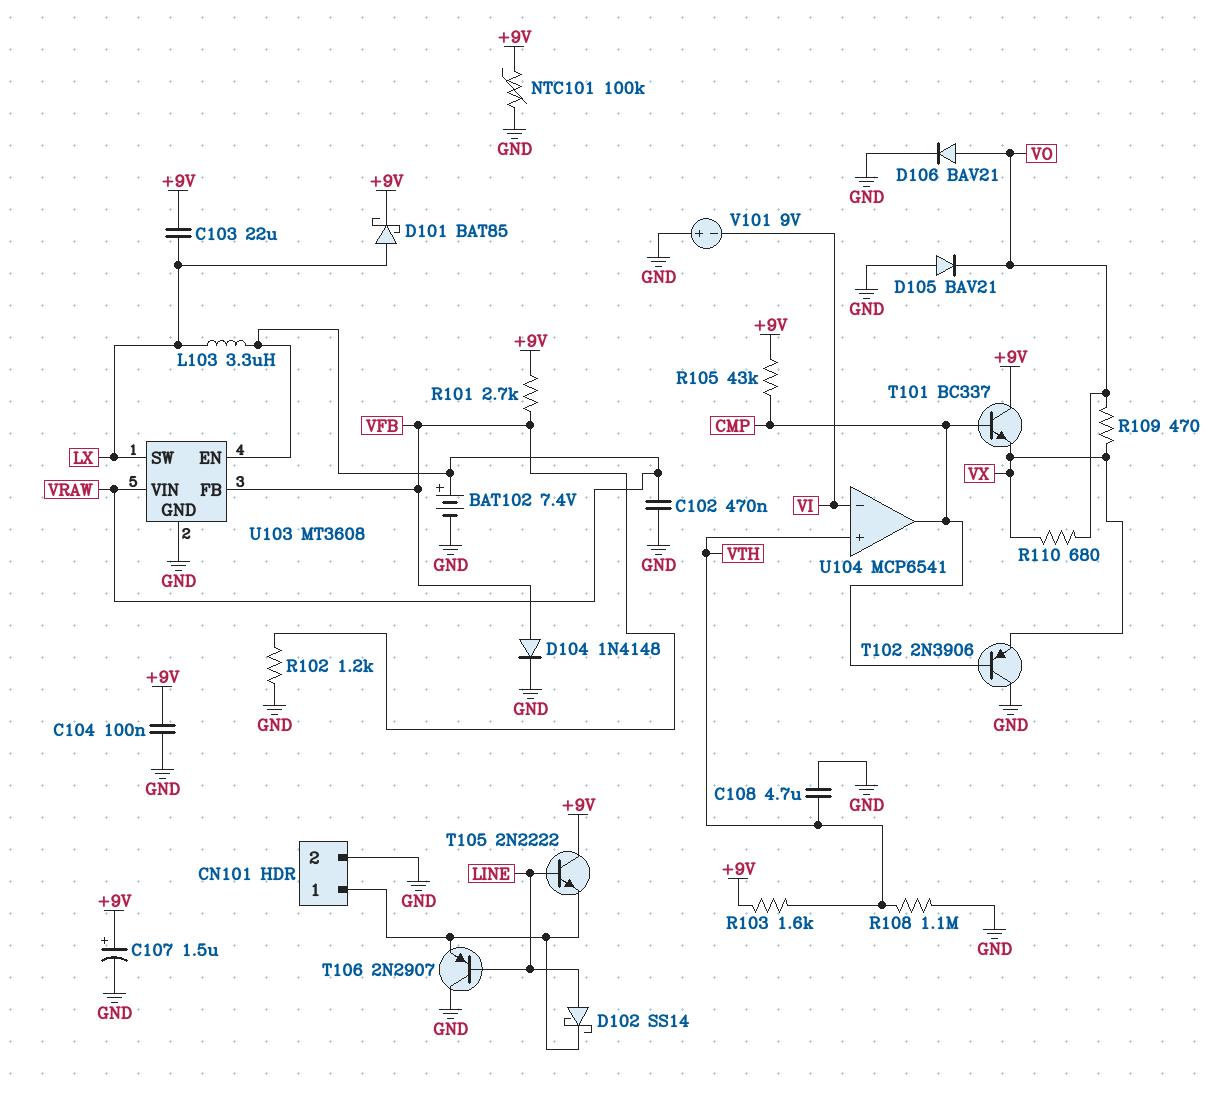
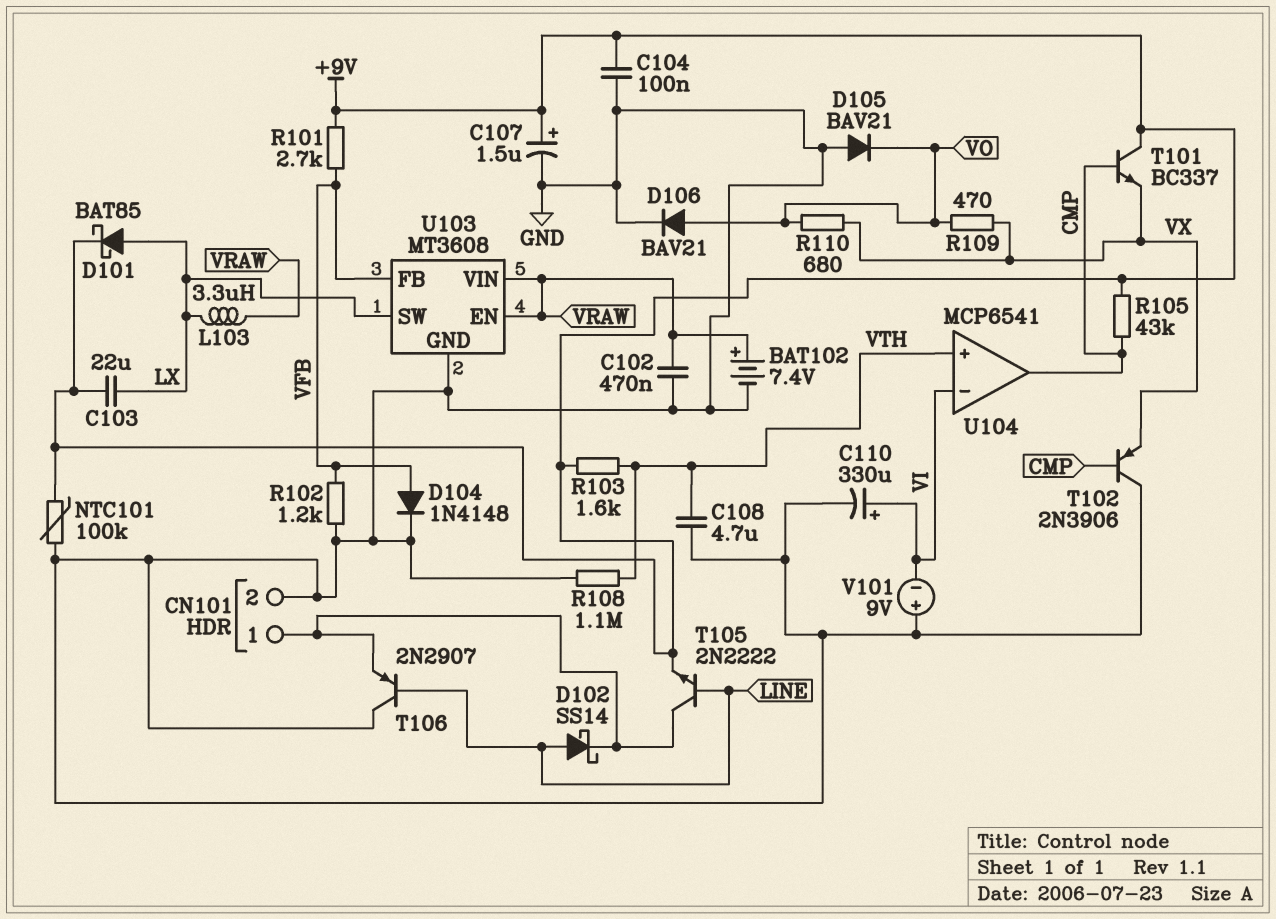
C110: none -> 330uF (plus VI, minus GND)
T105: NPN 2N2222 (B LINE, C +9V, E CN101/1) -> NPN 2N2222 (B LINE, C CN101/1, E +9V)

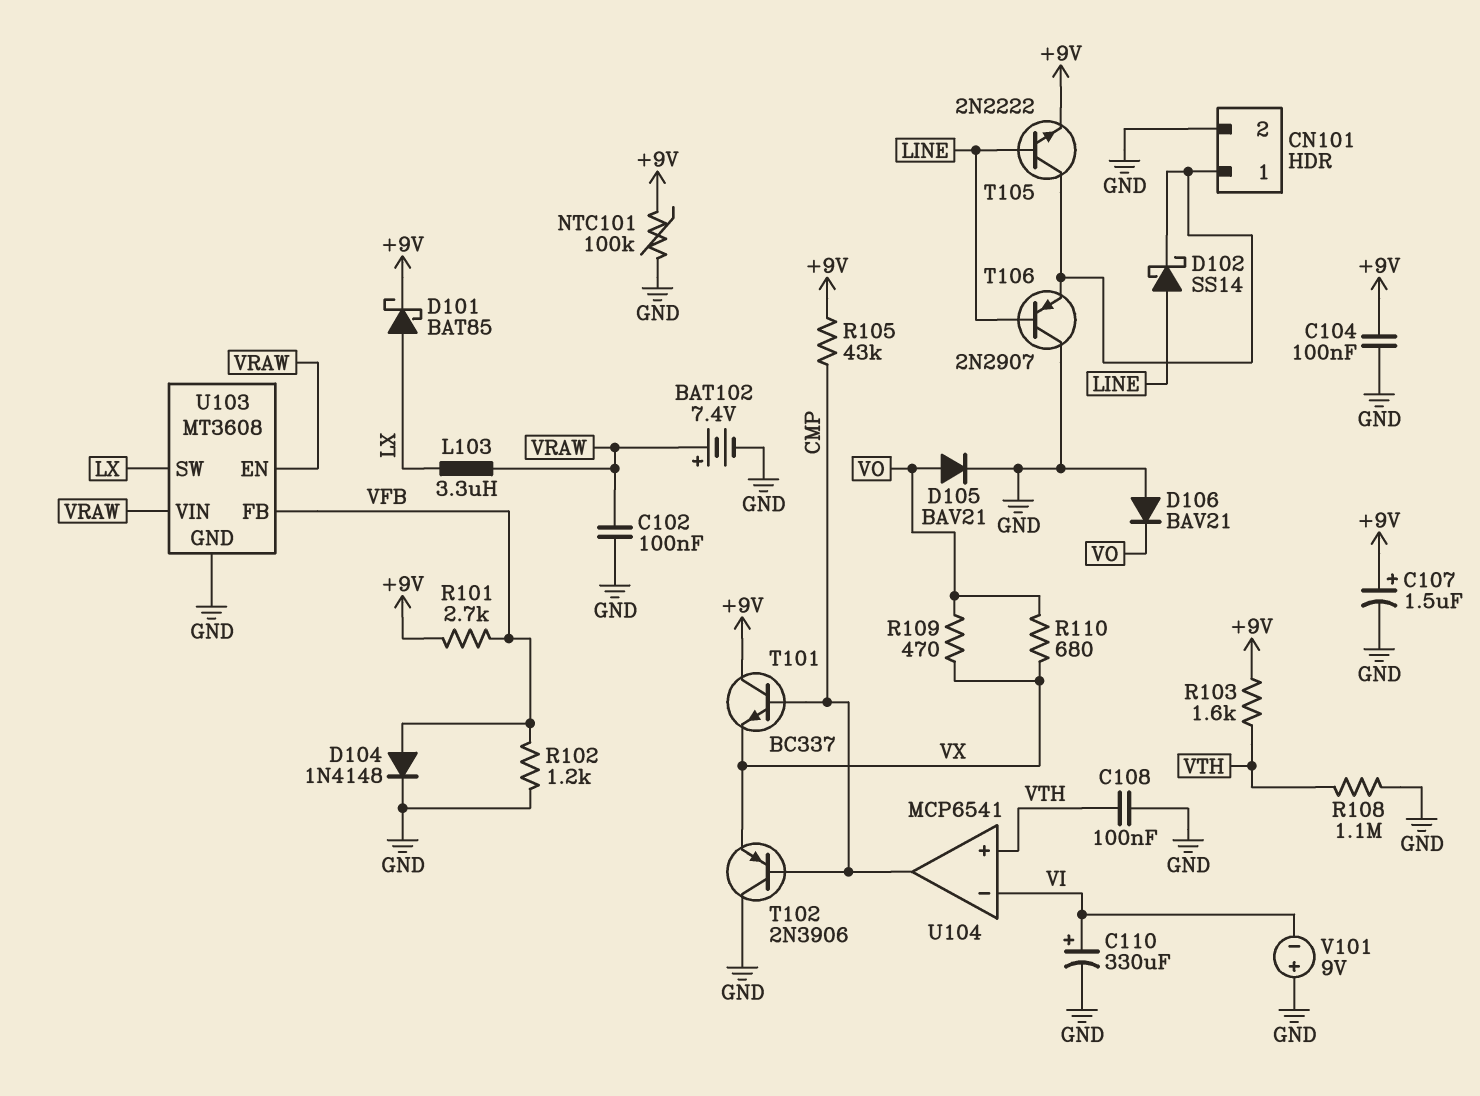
C102: 470nF (GND, VRAW) -> 100nF (GND, VRAW)
C103: 22uF (+9V, LX) -> none
C108: 4.7uF (GND, VTH) -> 100nF (GND, VTH)
D105: diode BAV21 (A GND, K VO) -> diode BAV21 (A VO, K GND)
D106: diode BAV21 (A VO, K GND) -> diode BAV21 (A GND, K VO)

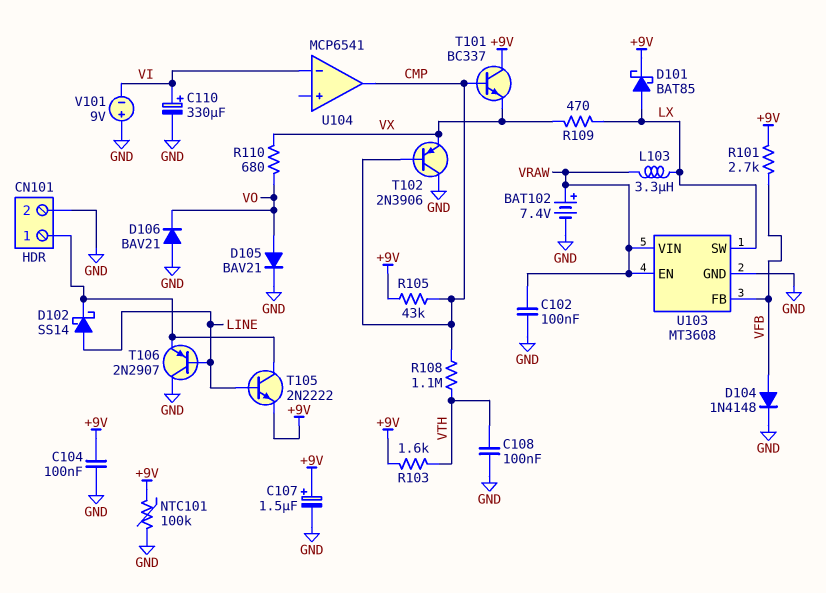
R102: 1.2k (GND, VFB) -> none
R108: 1.1M (GND, VTH) -> 1.1M (CMP, VTH)
R109: 470 (VO, VX) -> 470 (LX, VX)
U104 pin in+: VTH -> none

